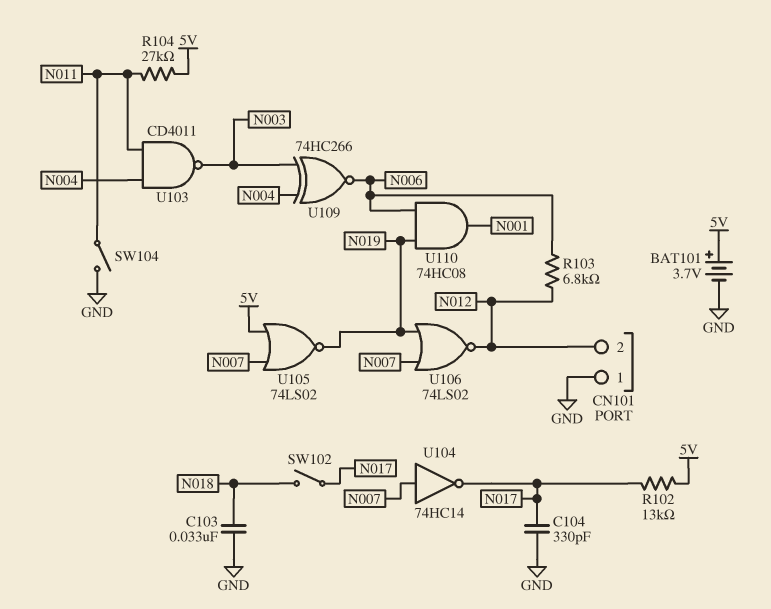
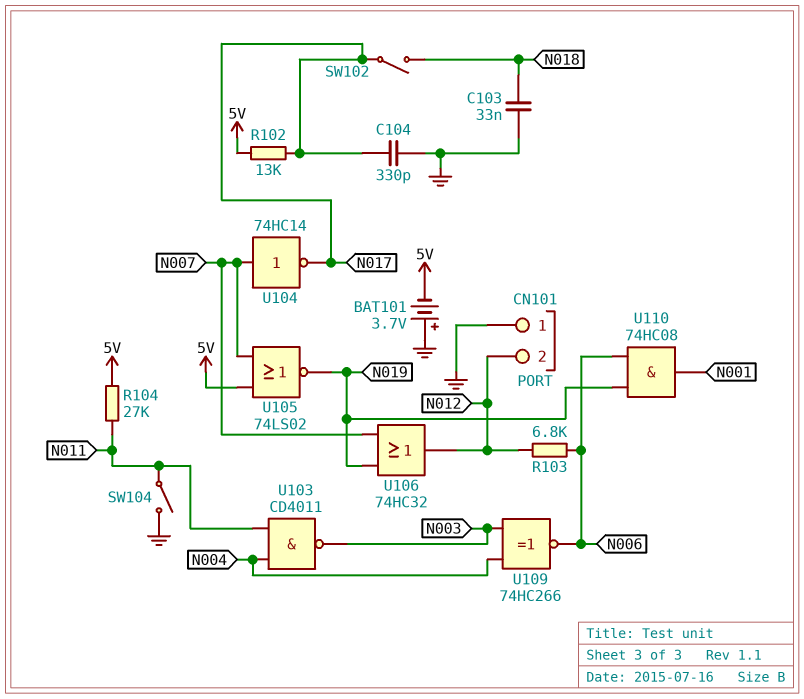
BAT101: 3.7V (plus 5V, minus GND) -> 3.7V (plus GND, minus 5V)
U106: NOR 74LS02 (in N007, in N019, out N012) -> OR 74HC32 (in N007, in N019, out N012)

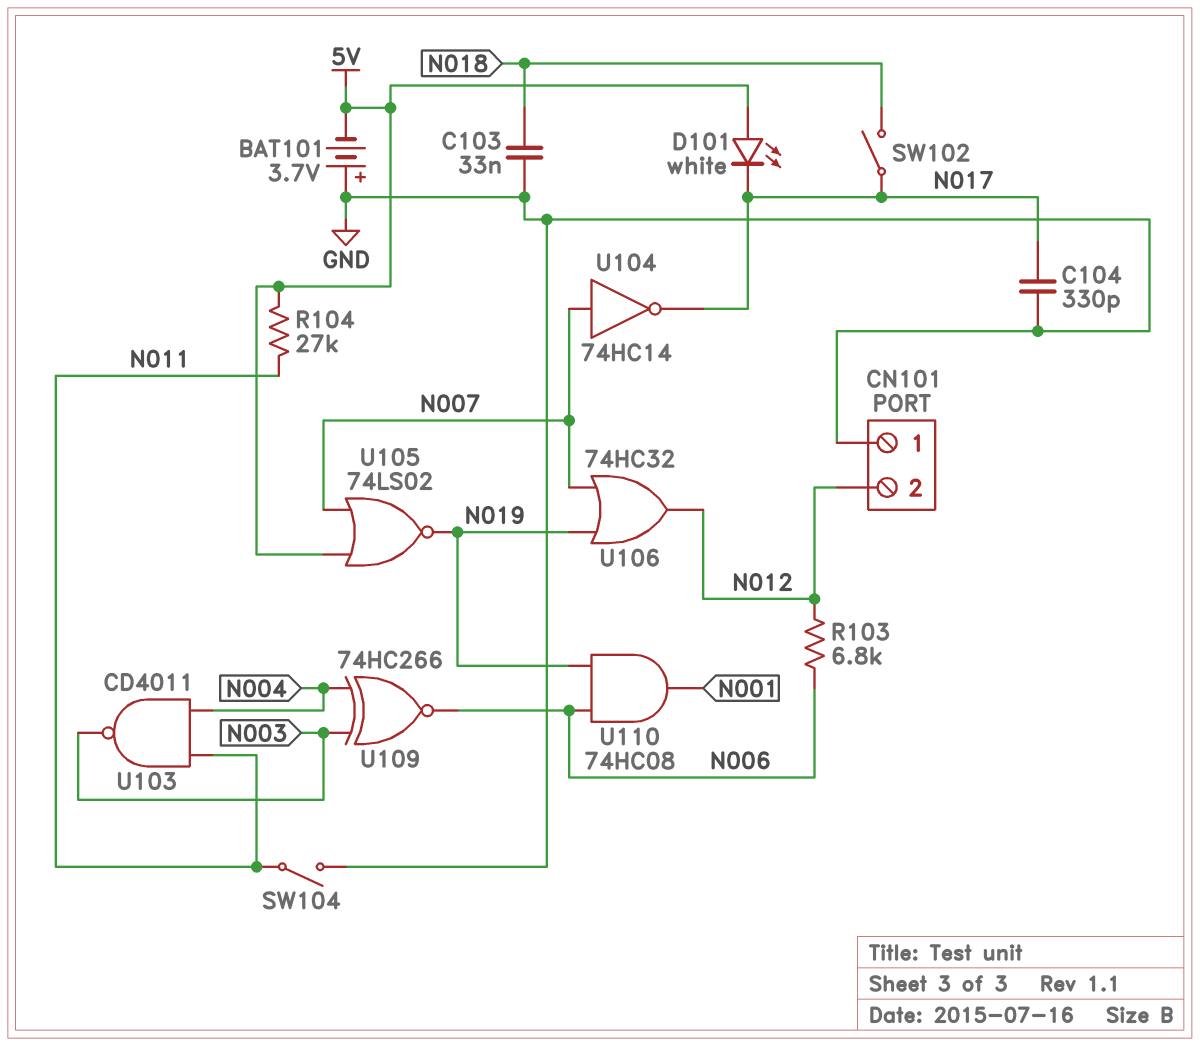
D101: none -> LED white (A 5V, K N017)
R102: 13k (5V, N017) -> none

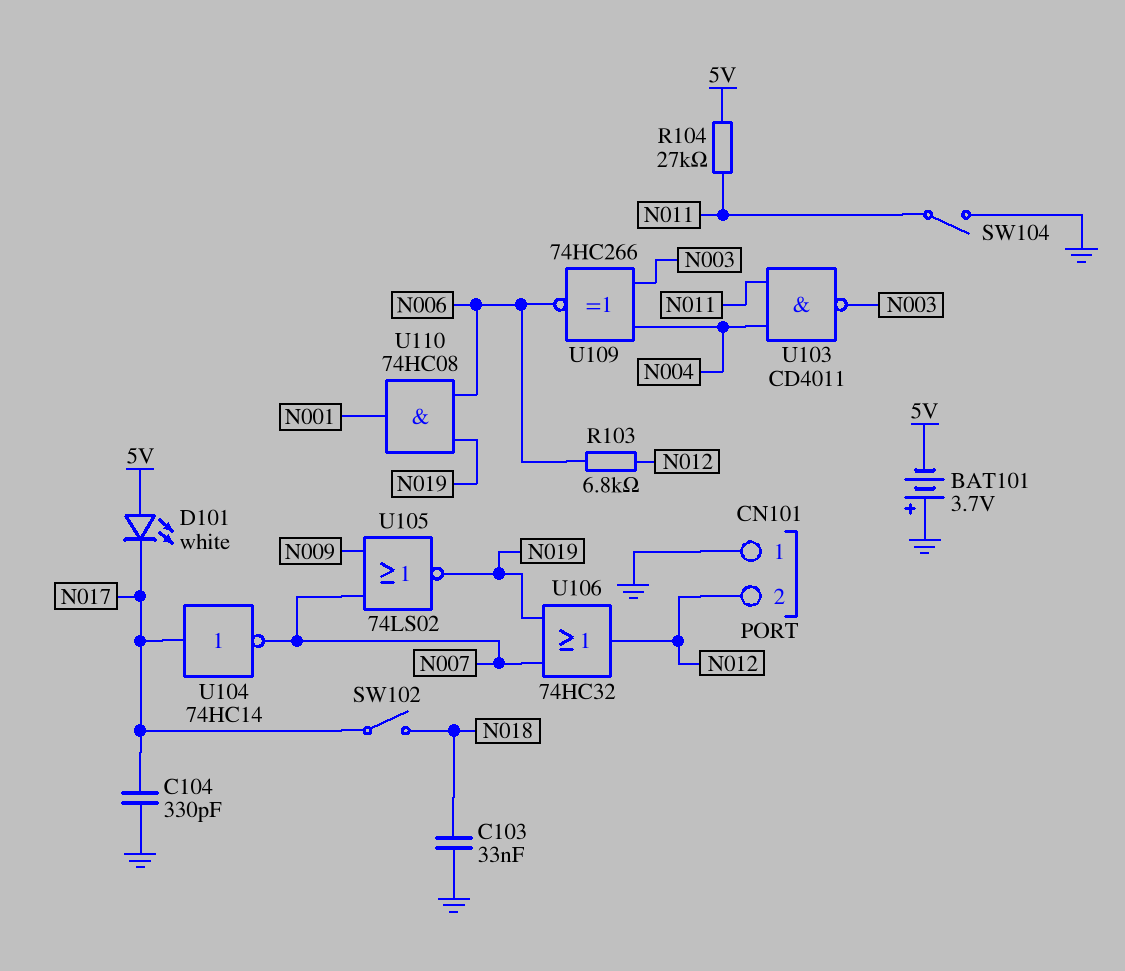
U104: NOT 74HC14 (in N007, out N017) -> NOT 74HC14 (in N017, out N007)
U105: NOR 74LS02 (in 5V, in N007, out N019) -> NOR 74LS02 (in N007, in N009, out N019)

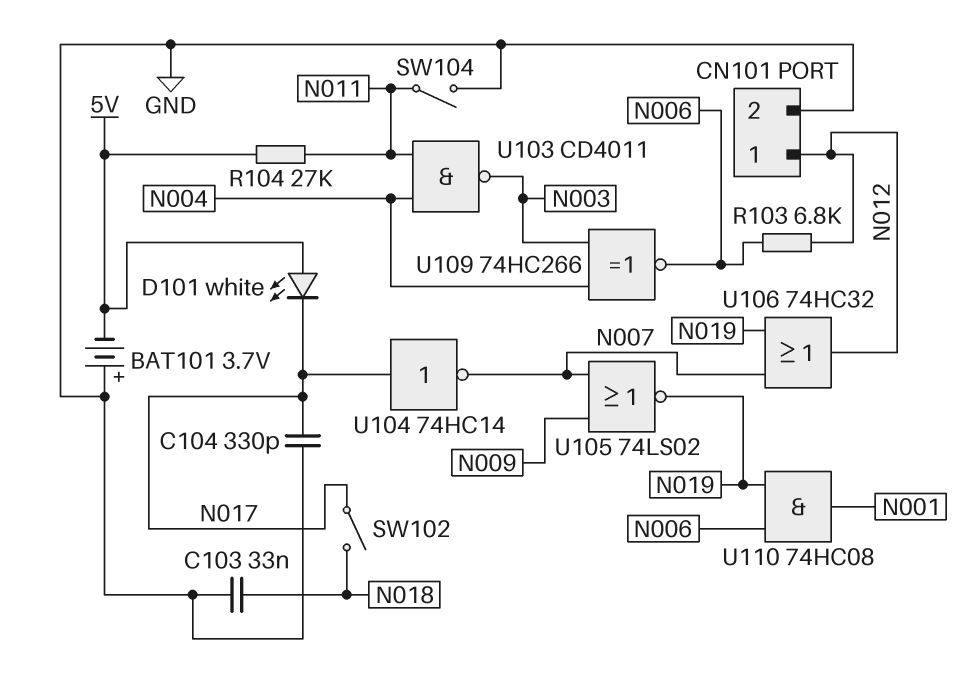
CN101 pin 1: GND -> N012
CN101 pin 2: N012 -> GND

